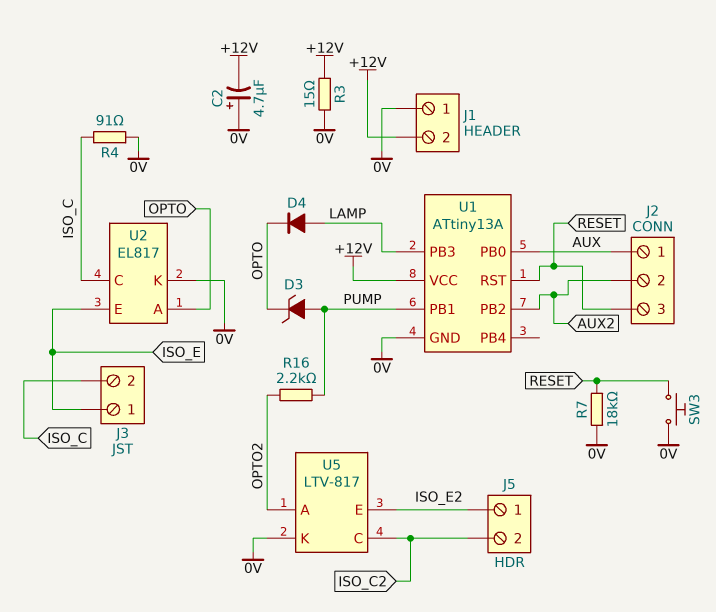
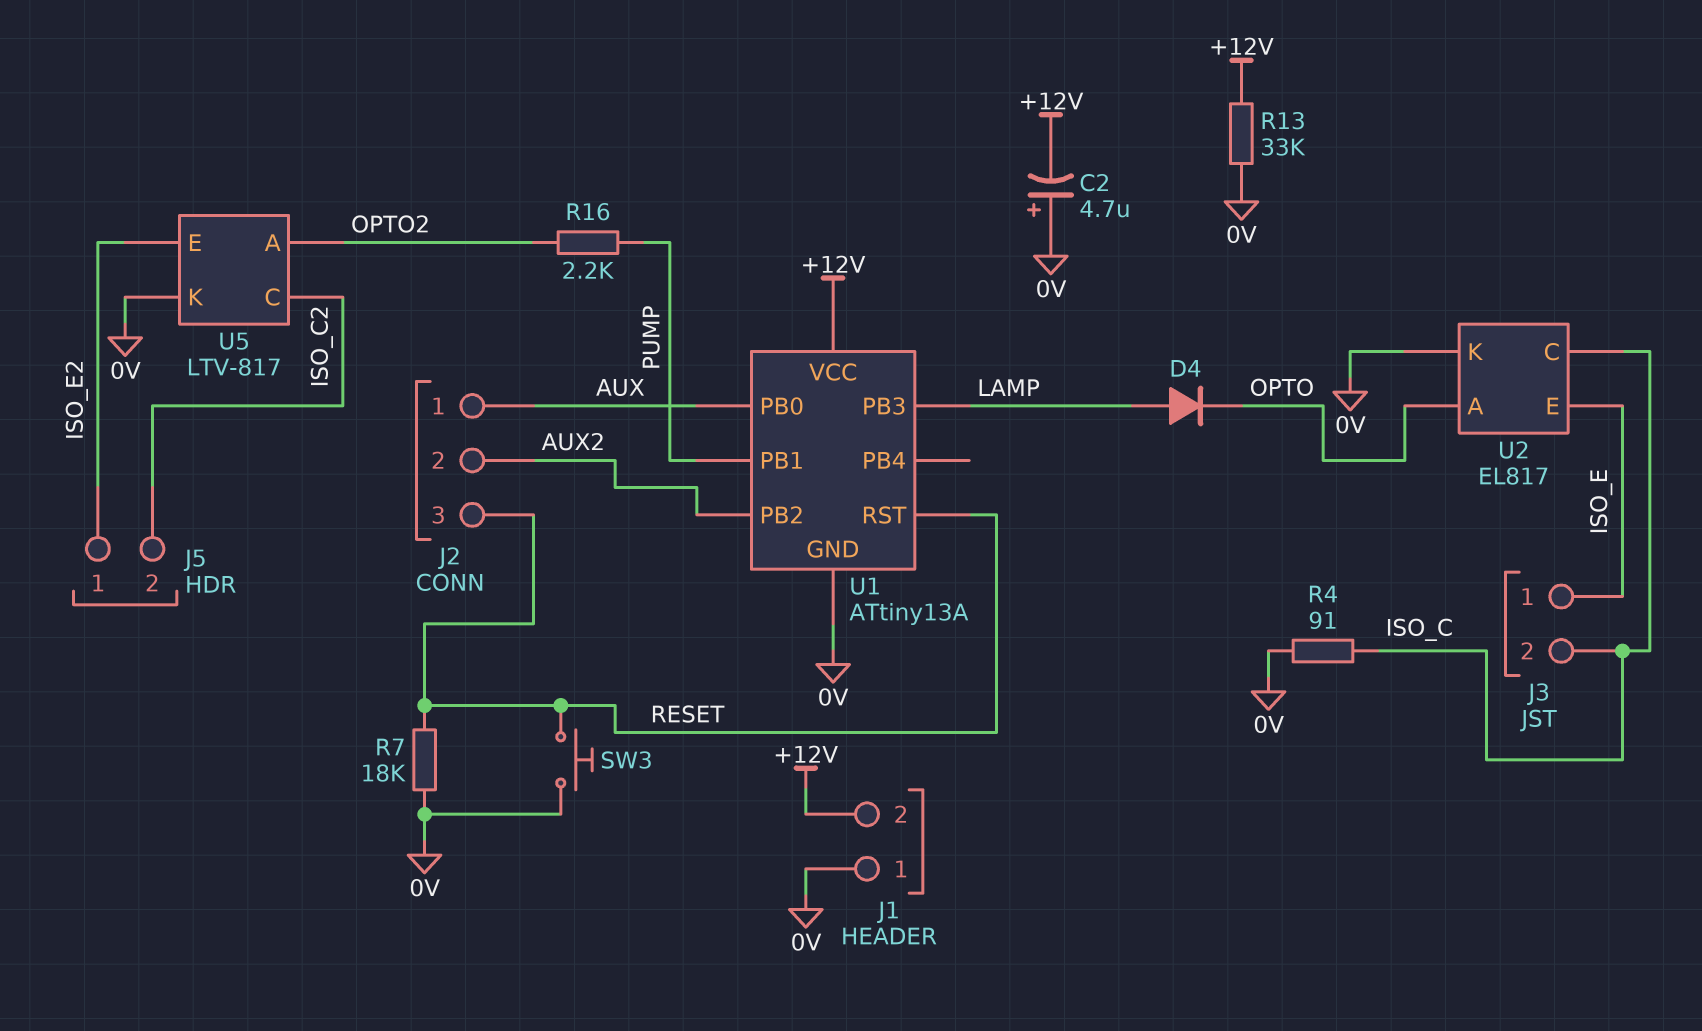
D3: zener (A PUMP, K OPTO) -> none
R3: 15 (+12V, 0V) -> none
R13: none -> 33k (+12V, 0V)

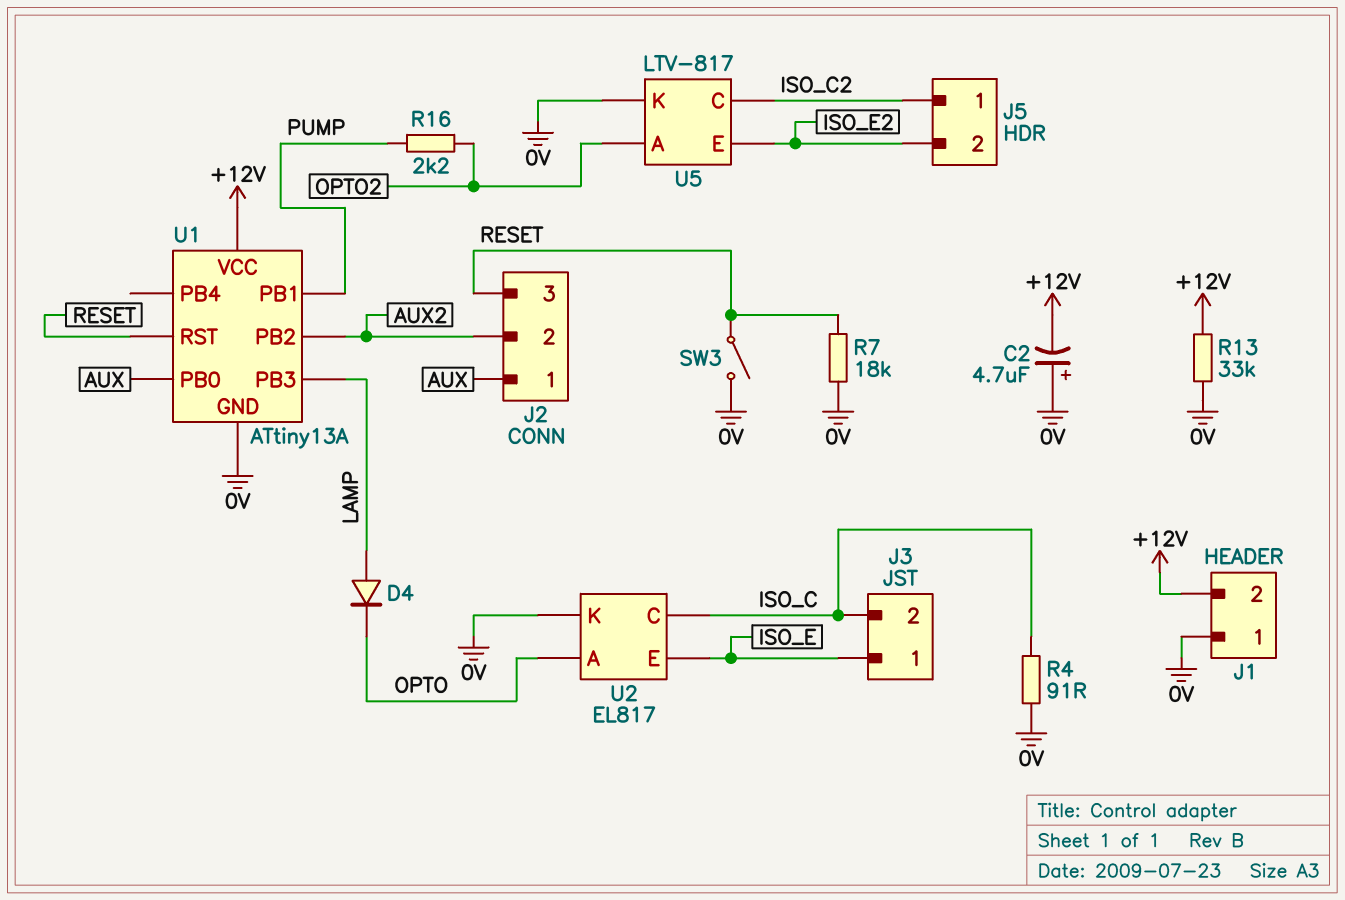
J5 pin 1: ISO_E2 -> ISO_C2
J5 pin 2: ISO_C2 -> ISO_E2
SW3: button (0V, RESET) -> switch (0V, RESET)

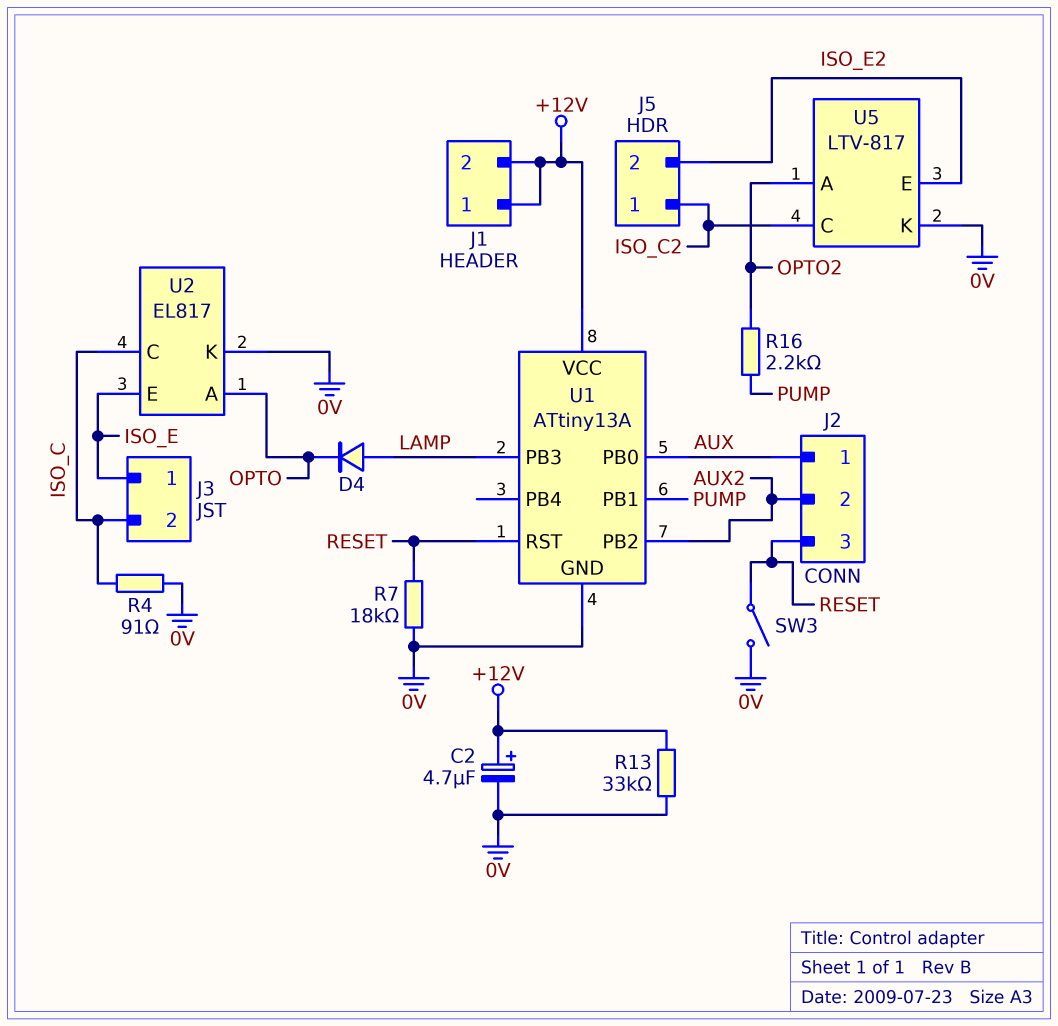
C2: 4.7uF (plus 0V, minus +12V) -> 4.7uF (plus +12V, minus 0V)
J1 pin 1: 0V -> +12V

